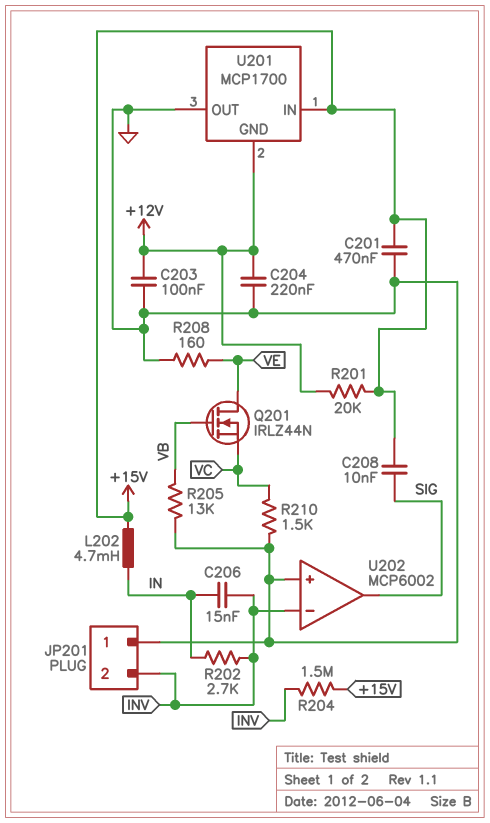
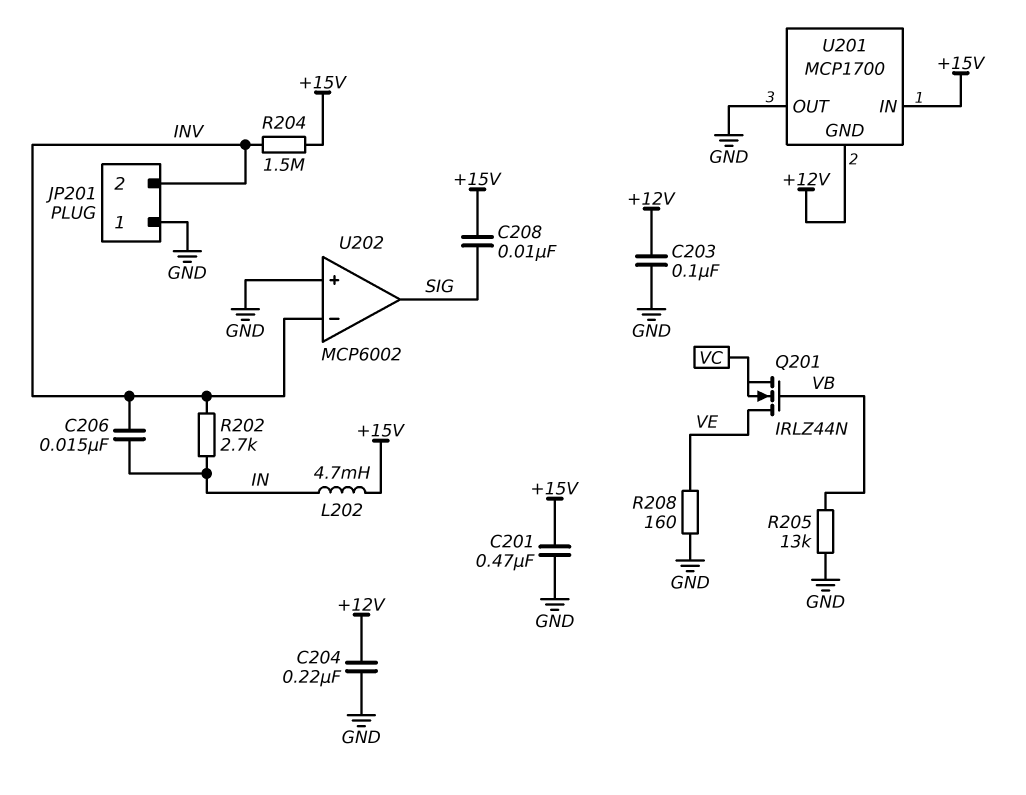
R201: 20k (+12V, +15V) -> none
R210: 1.5k (GND, VC) -> none

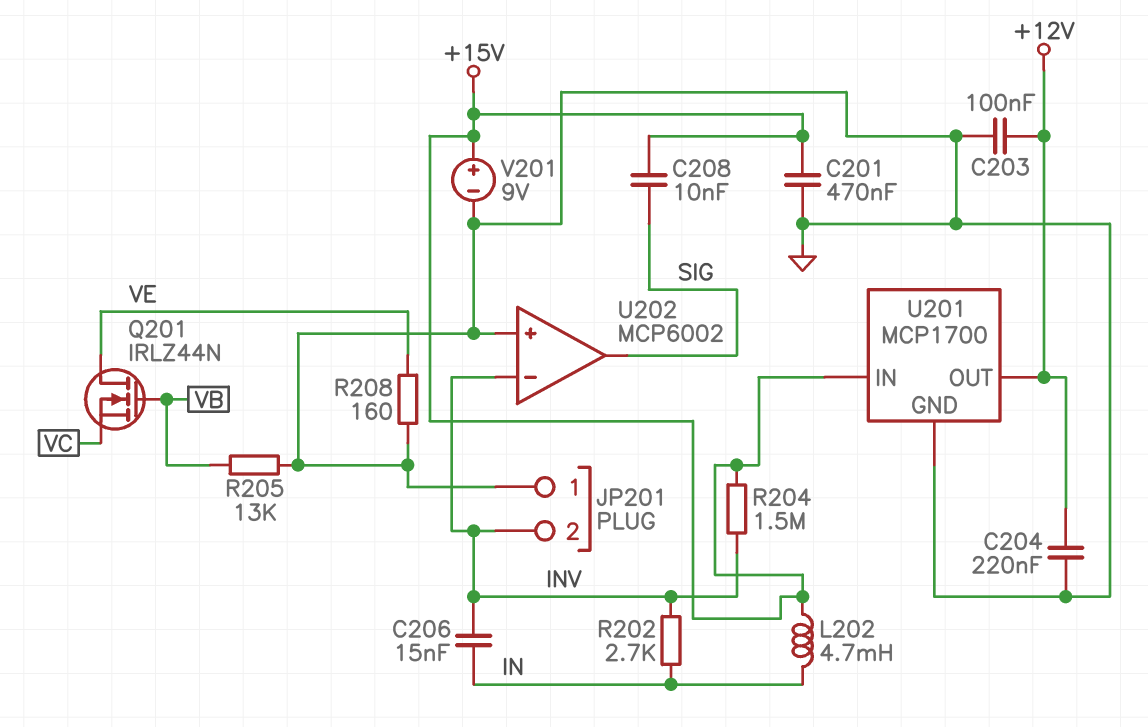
U201 pin GND: +12V -> GND
U201 pin OUT: GND -> +12V
V201: none -> 9V (plus +15V, minus GND)

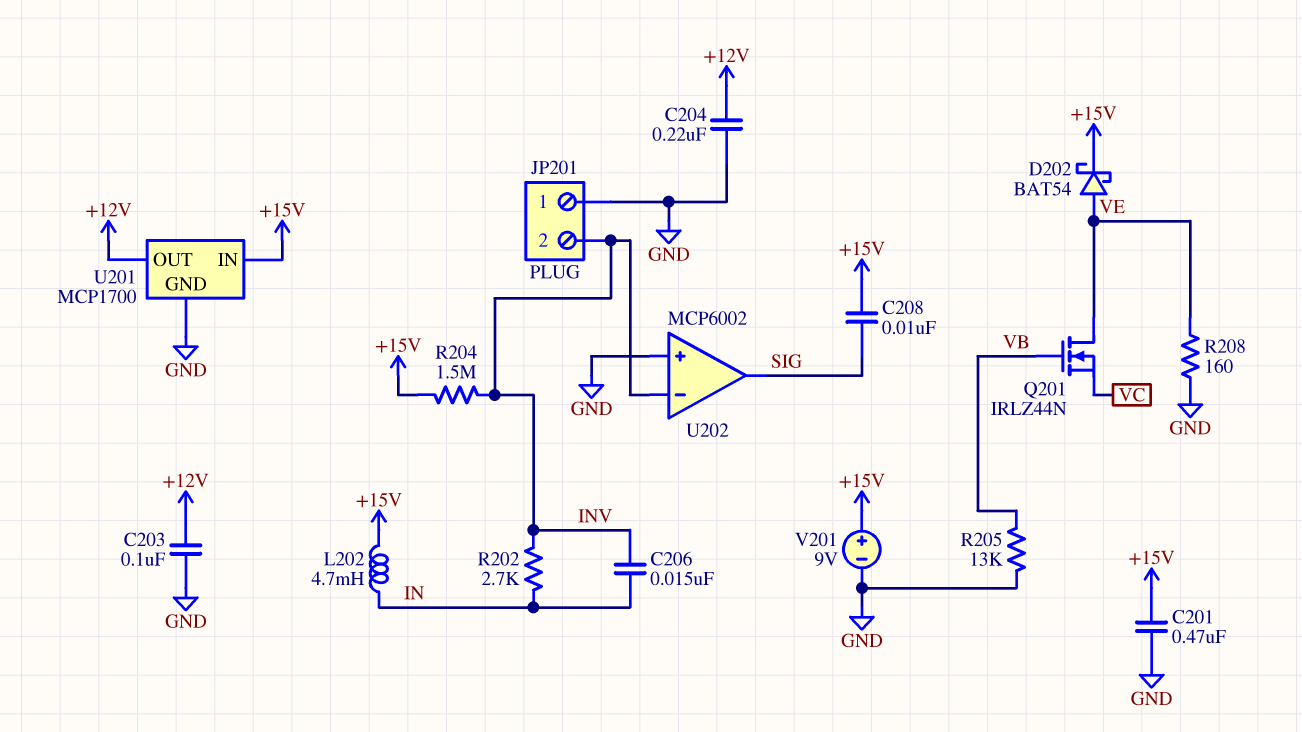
D202: none -> schottky BAT54 (A VE, K +15V)

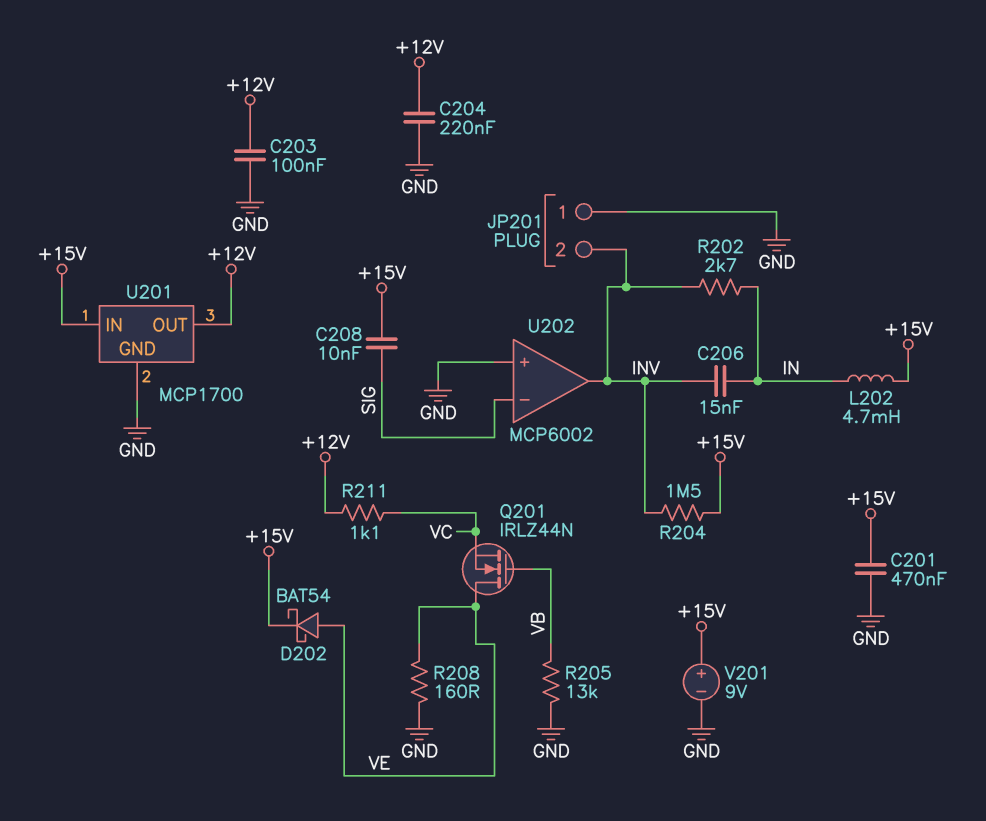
R211: none -> 1.1k (+12V, VC)
U202 pin in-: INV -> SIG
U202 pin out: SIG -> INV

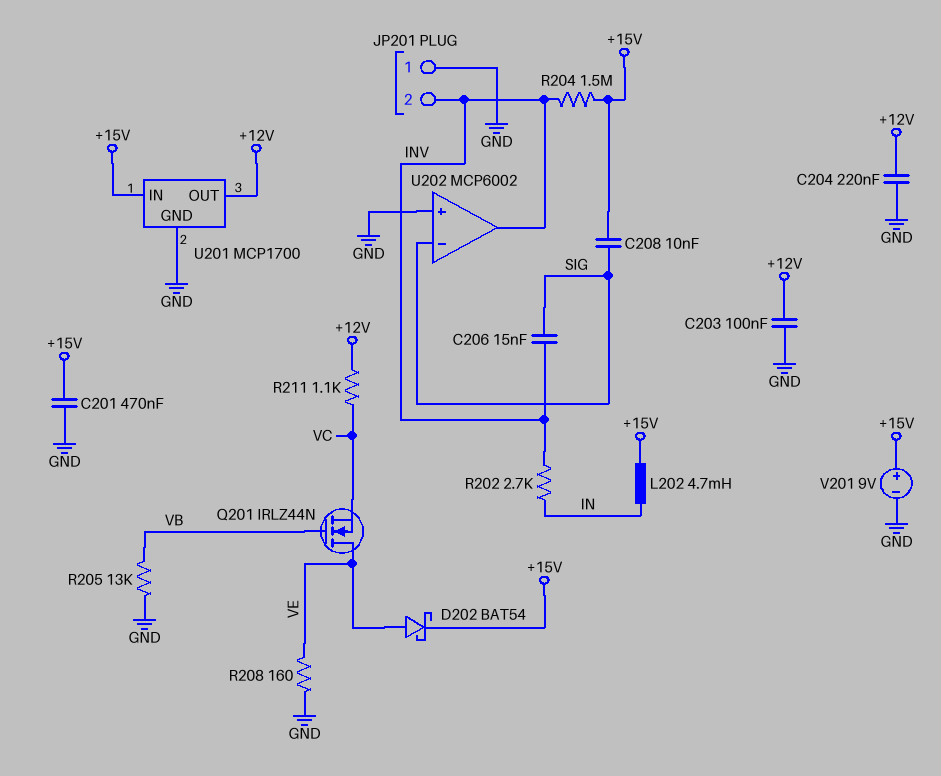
C206: 15nF (IN, INV) -> 15nF (INV, SIG)

